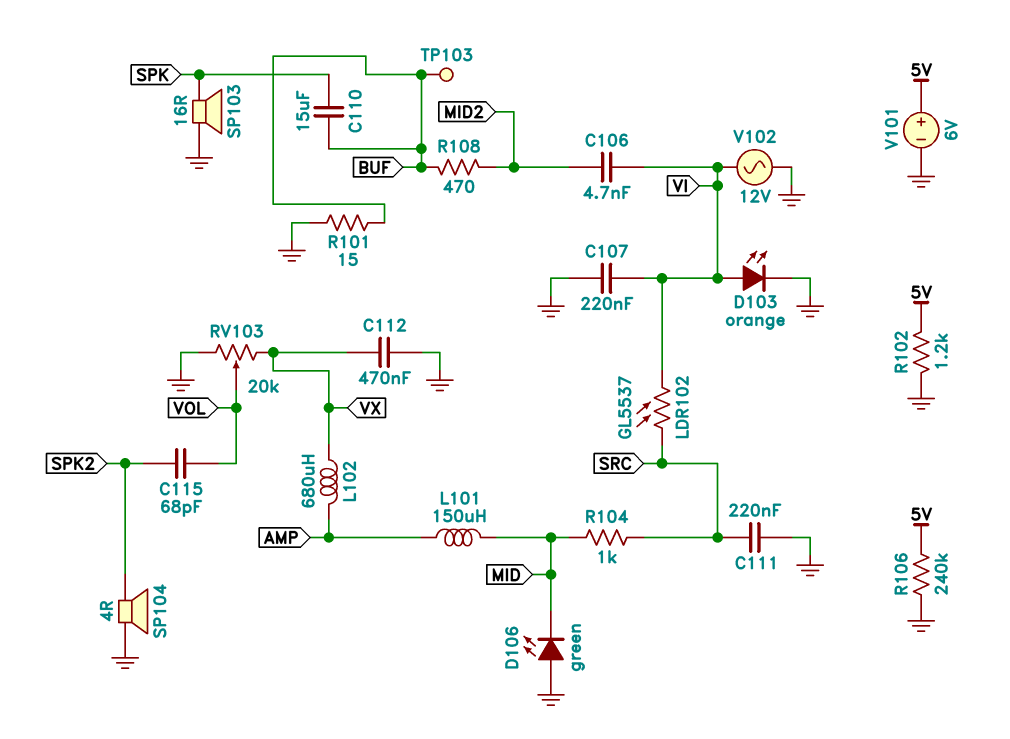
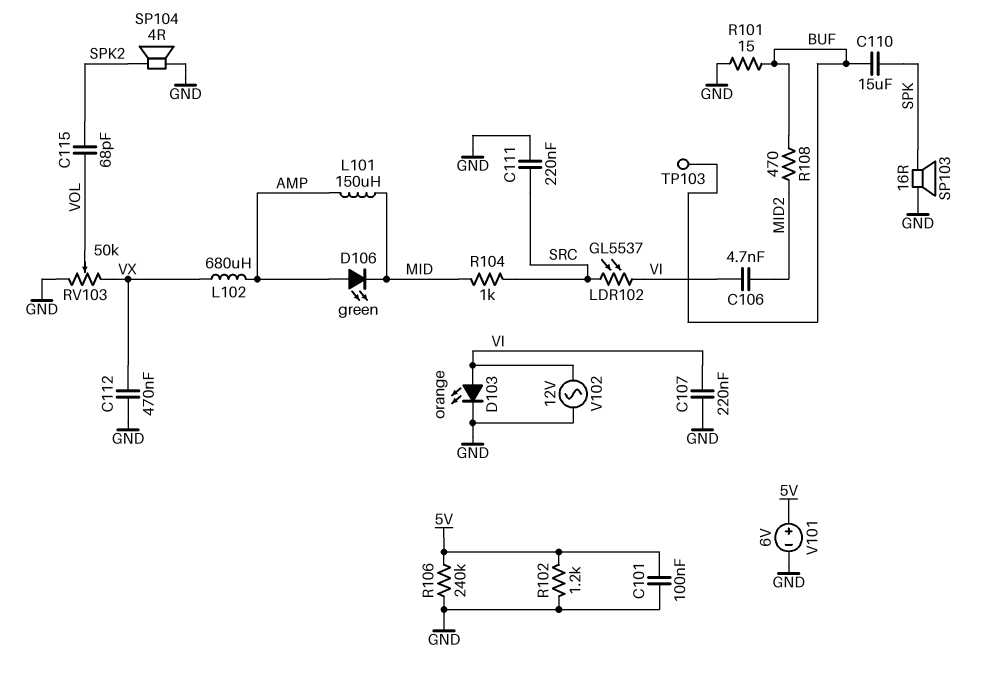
C101: none -> 100nF (5V, GND)
D106: LED green (A GND, K MID) -> LED green (A AMP, K MID)
RV103: 20k (GND, VX, wiper VOL) -> 50k (GND, VX, wiper VOL)

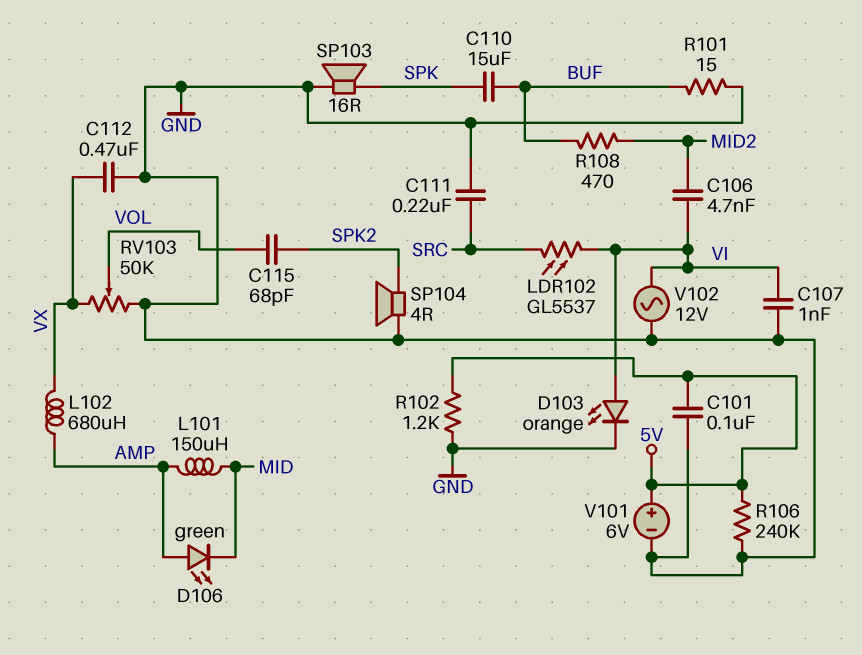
C107: 220nF (GND, VI) -> 1nF (GND, VI)
R104: 1k (MID, SRC) -> none
TP103: test point (BUF) -> none

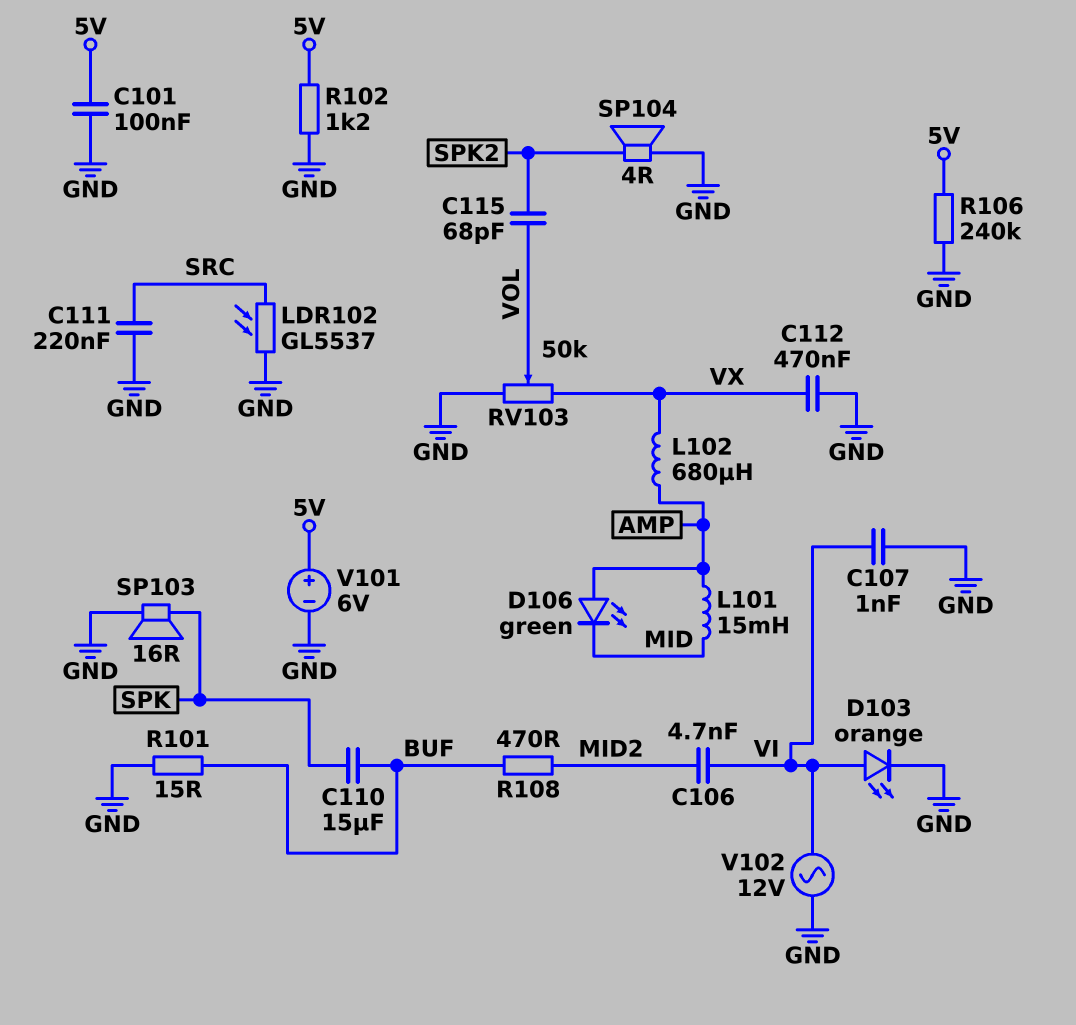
L101: 150uH (AMP, MID) -> 15mH (AMP, MID)
LDR102: GL5537 (SRC, VI) -> GL5537 (GND, SRC)

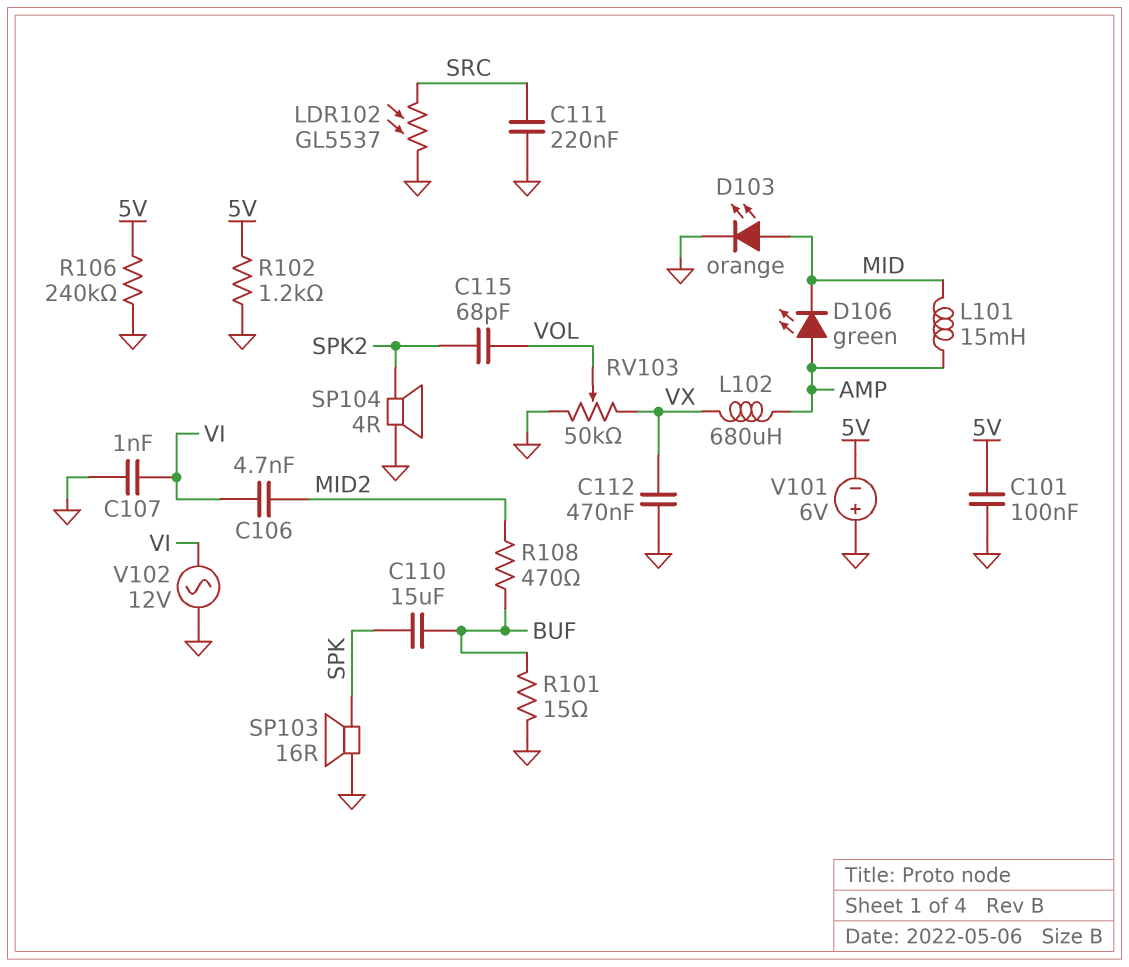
D103: LED orange (A VI, K GND) -> LED orange (A MID, K GND)
V101: 6V (plus 5V, minus GND) -> 6V (plus GND, minus 5V)

